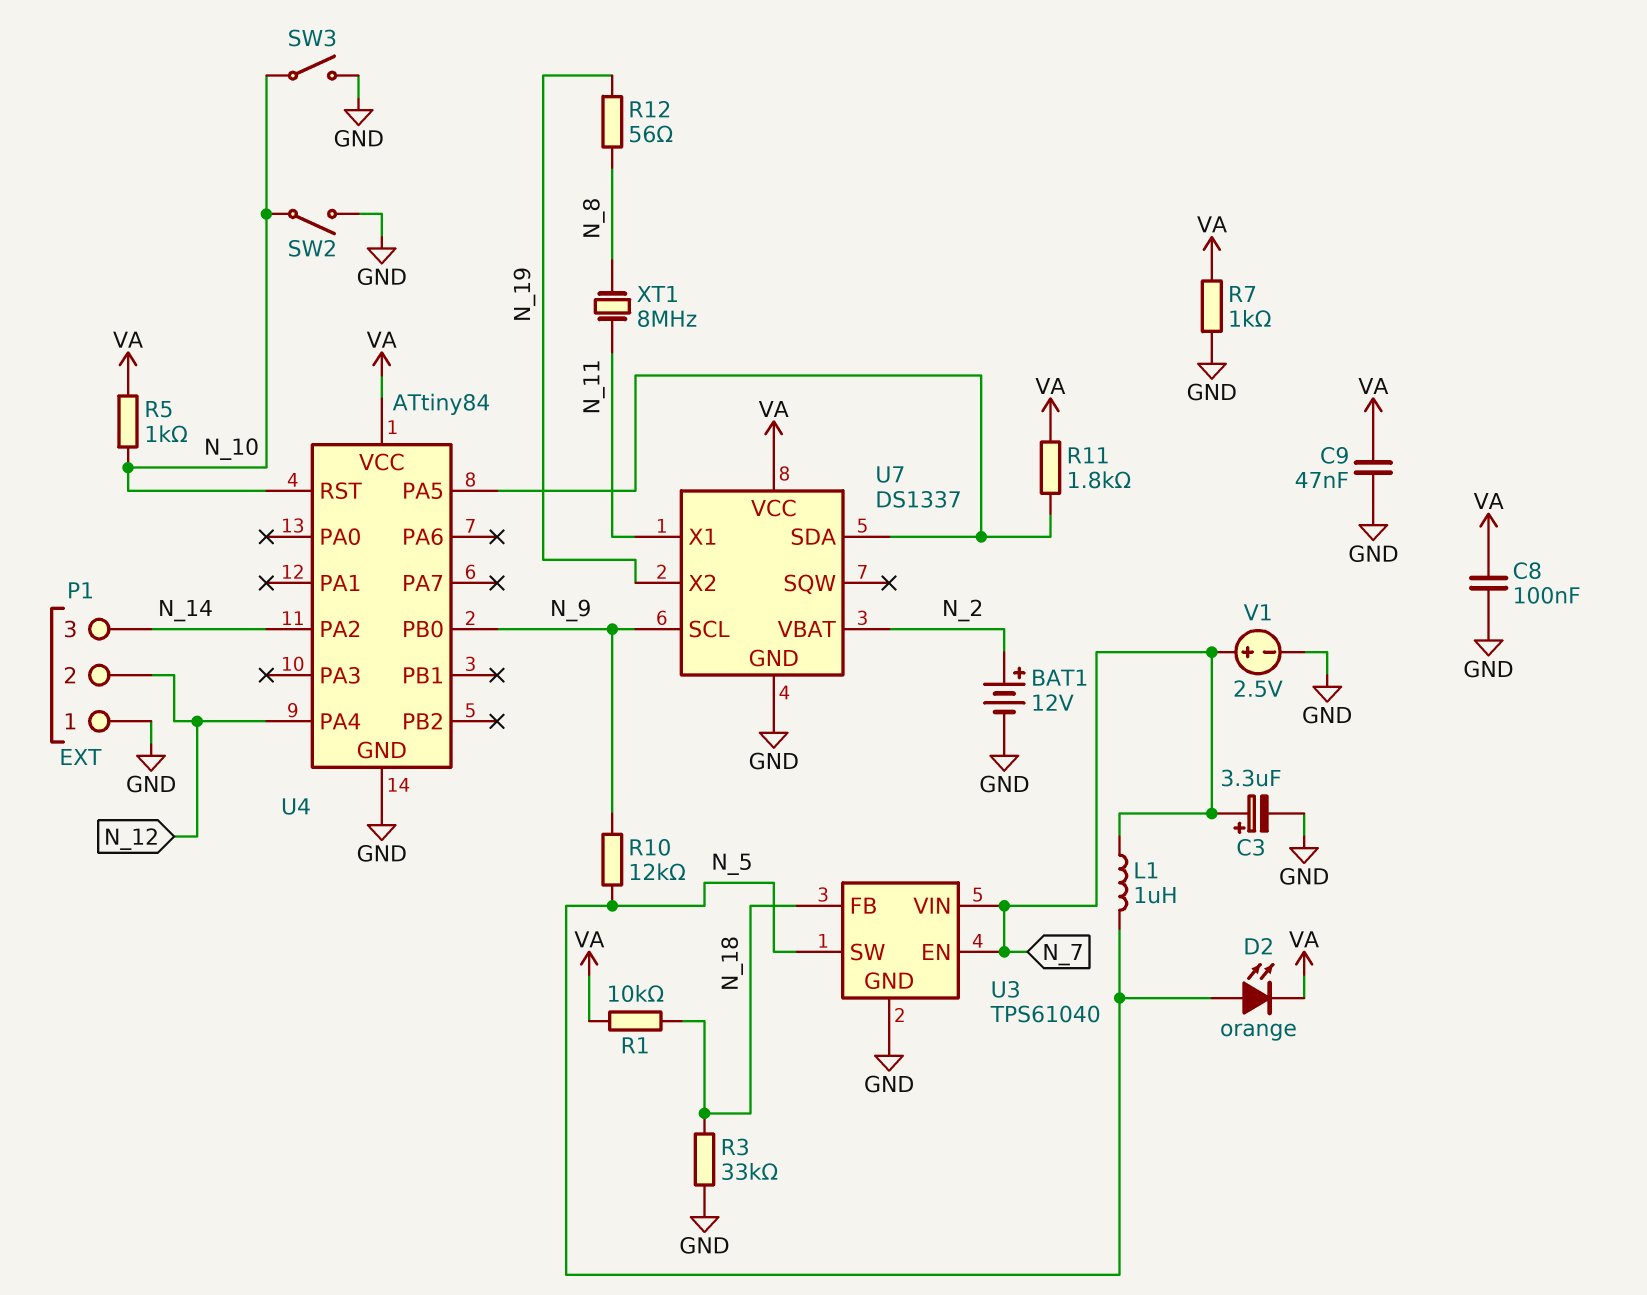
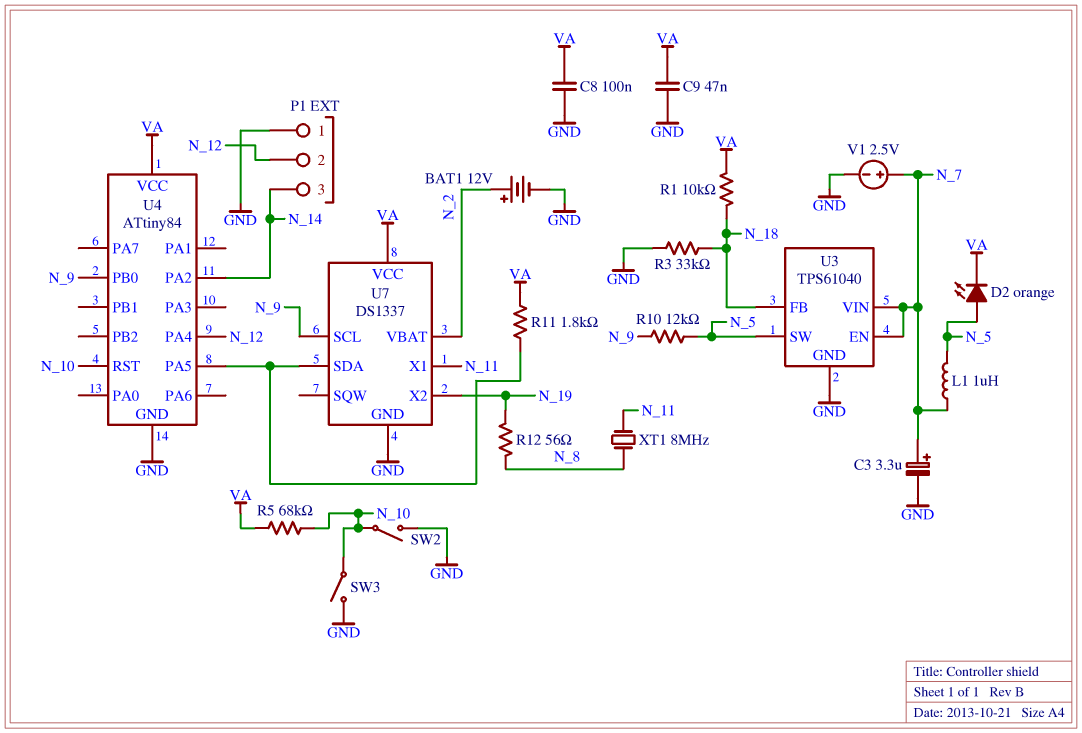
R5: 1k (N_10, VA) -> 68k (N_10, VA)
R7: 1k (GND, VA) -> none

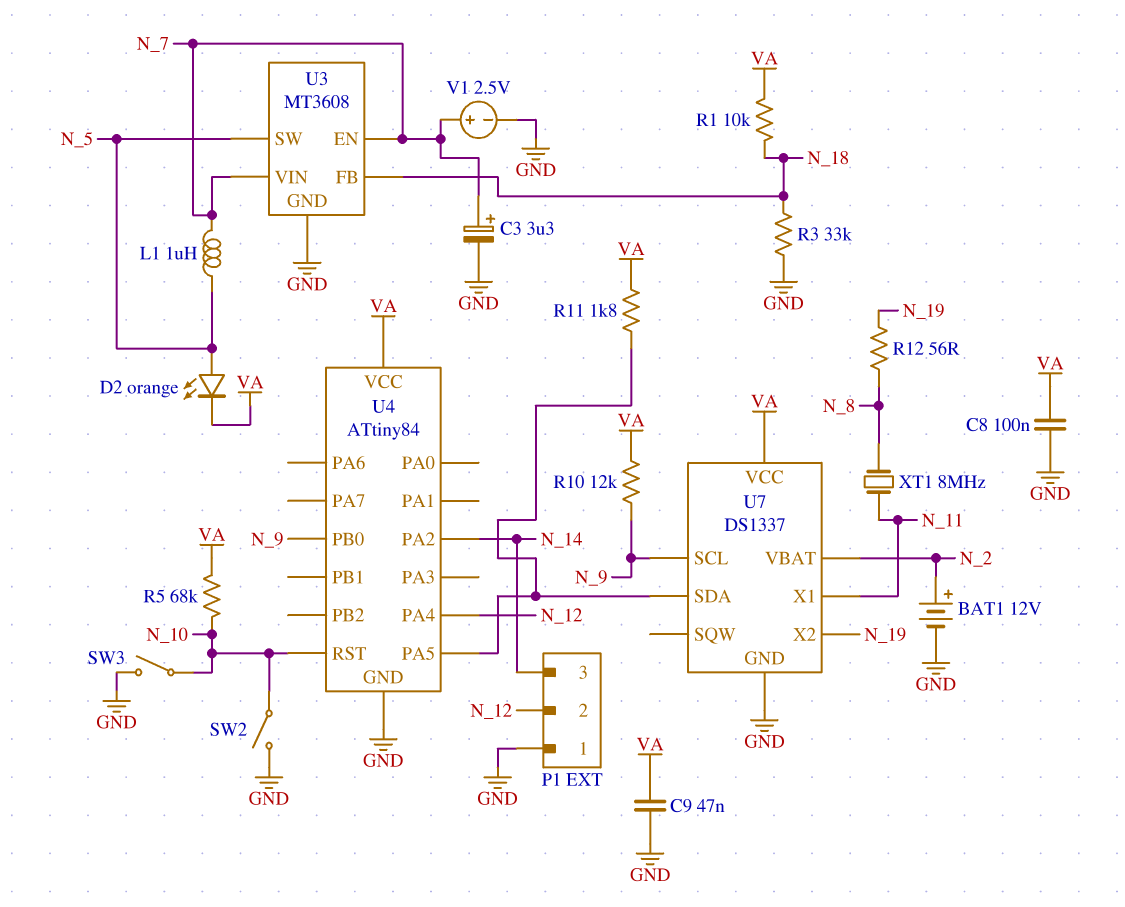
R10: 12k (N_5, N_9) -> 12k (N_9, VA)
U3: TPS61040 -> MT3608

